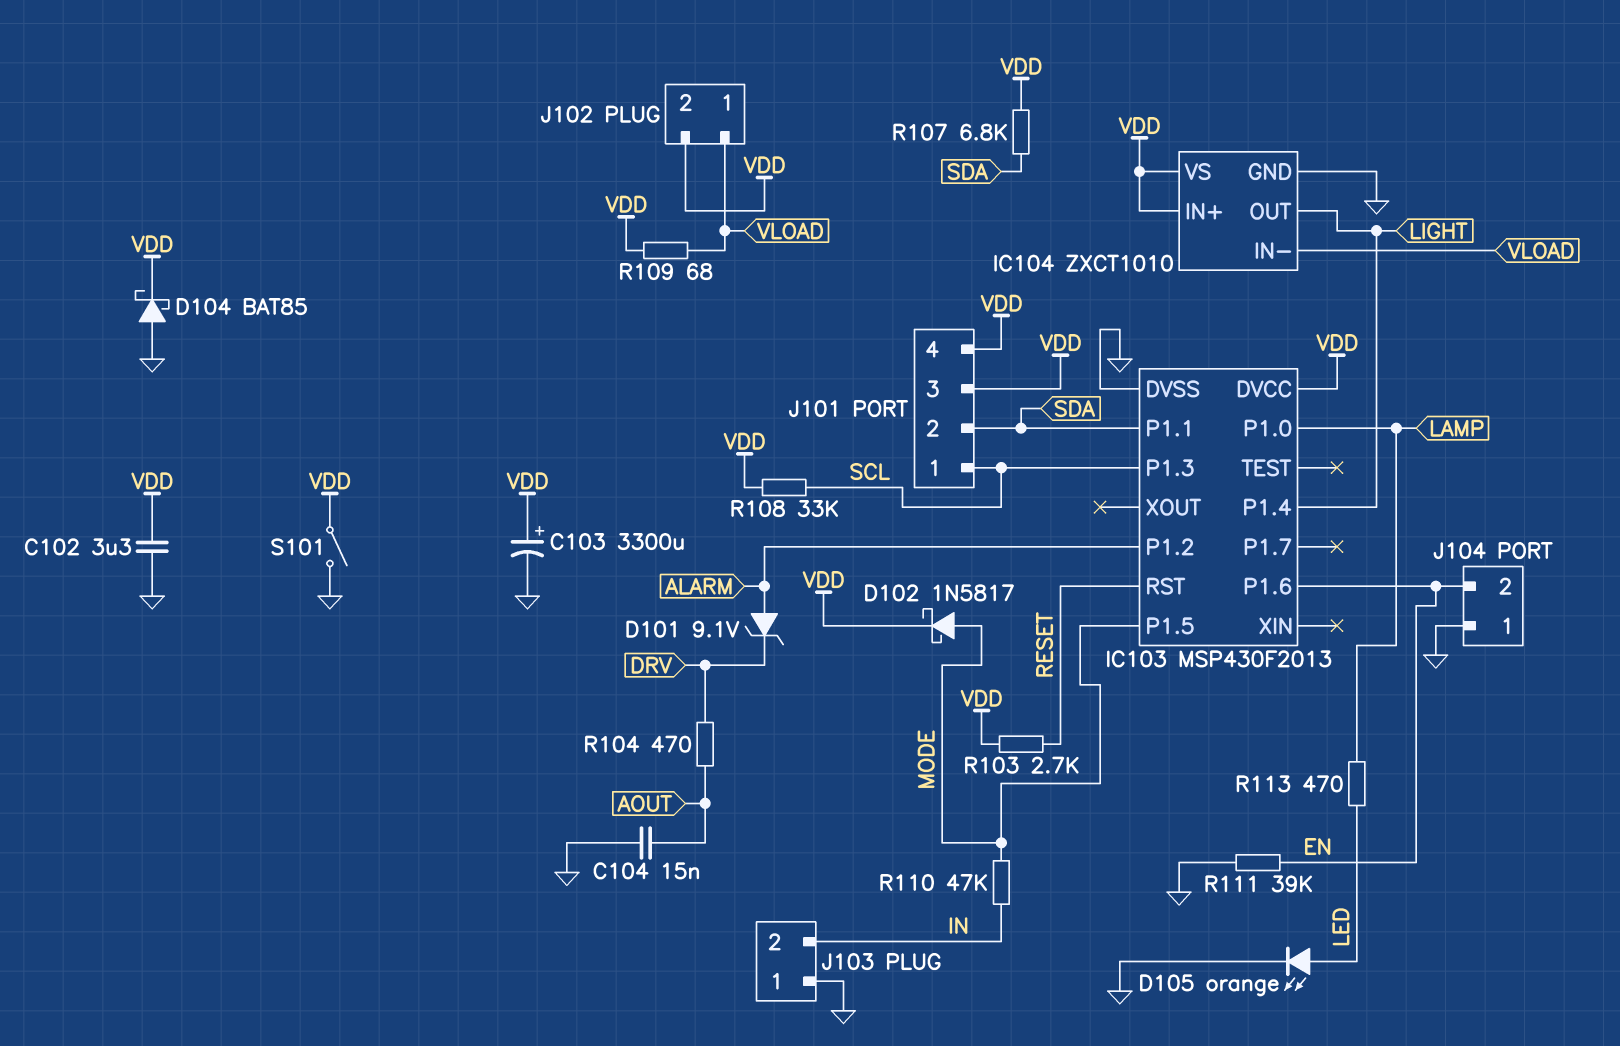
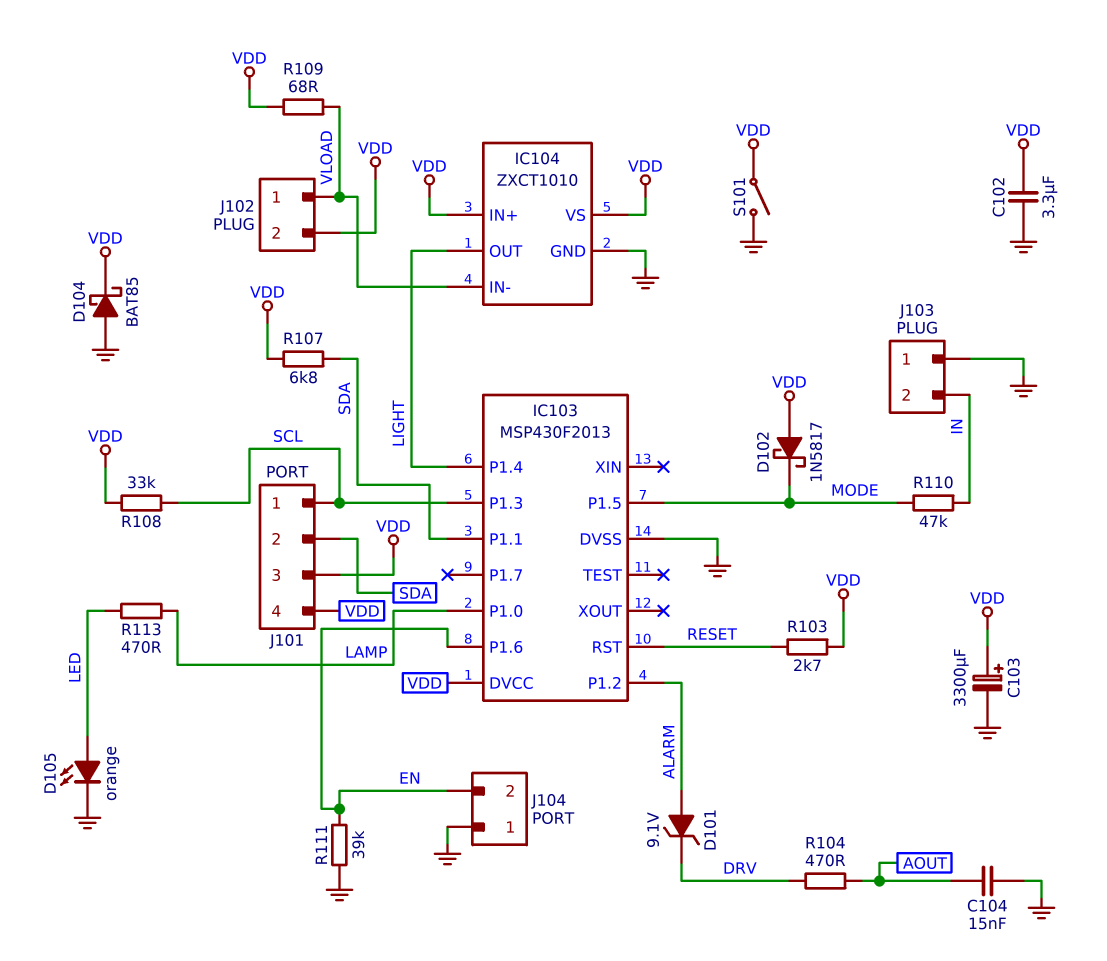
D102: schottky 1N5817 (A MODE, K VDD) -> schottky 1N5817 (A VDD, K MODE)

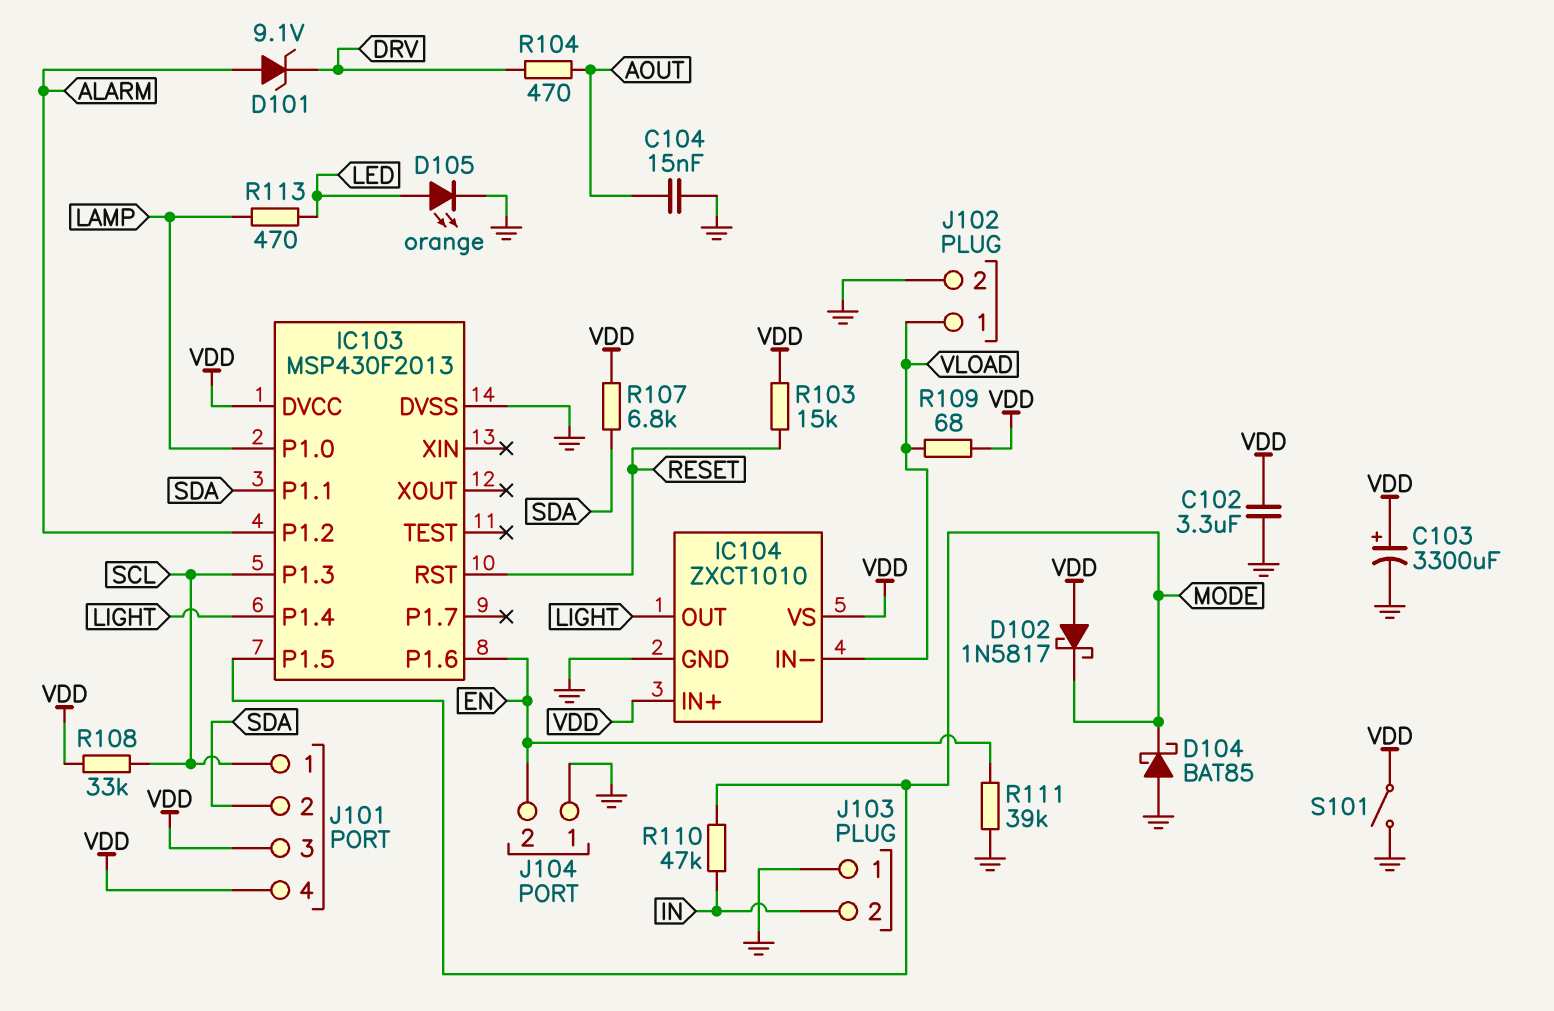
D104: schottky BAT85 (A GND, K VDD) -> schottky BAT85 (A GND, K MODE)
J102 pin 2: VDD -> GND
R103: 2.7k (RESET, VDD) -> 15k (RESET, VDD)

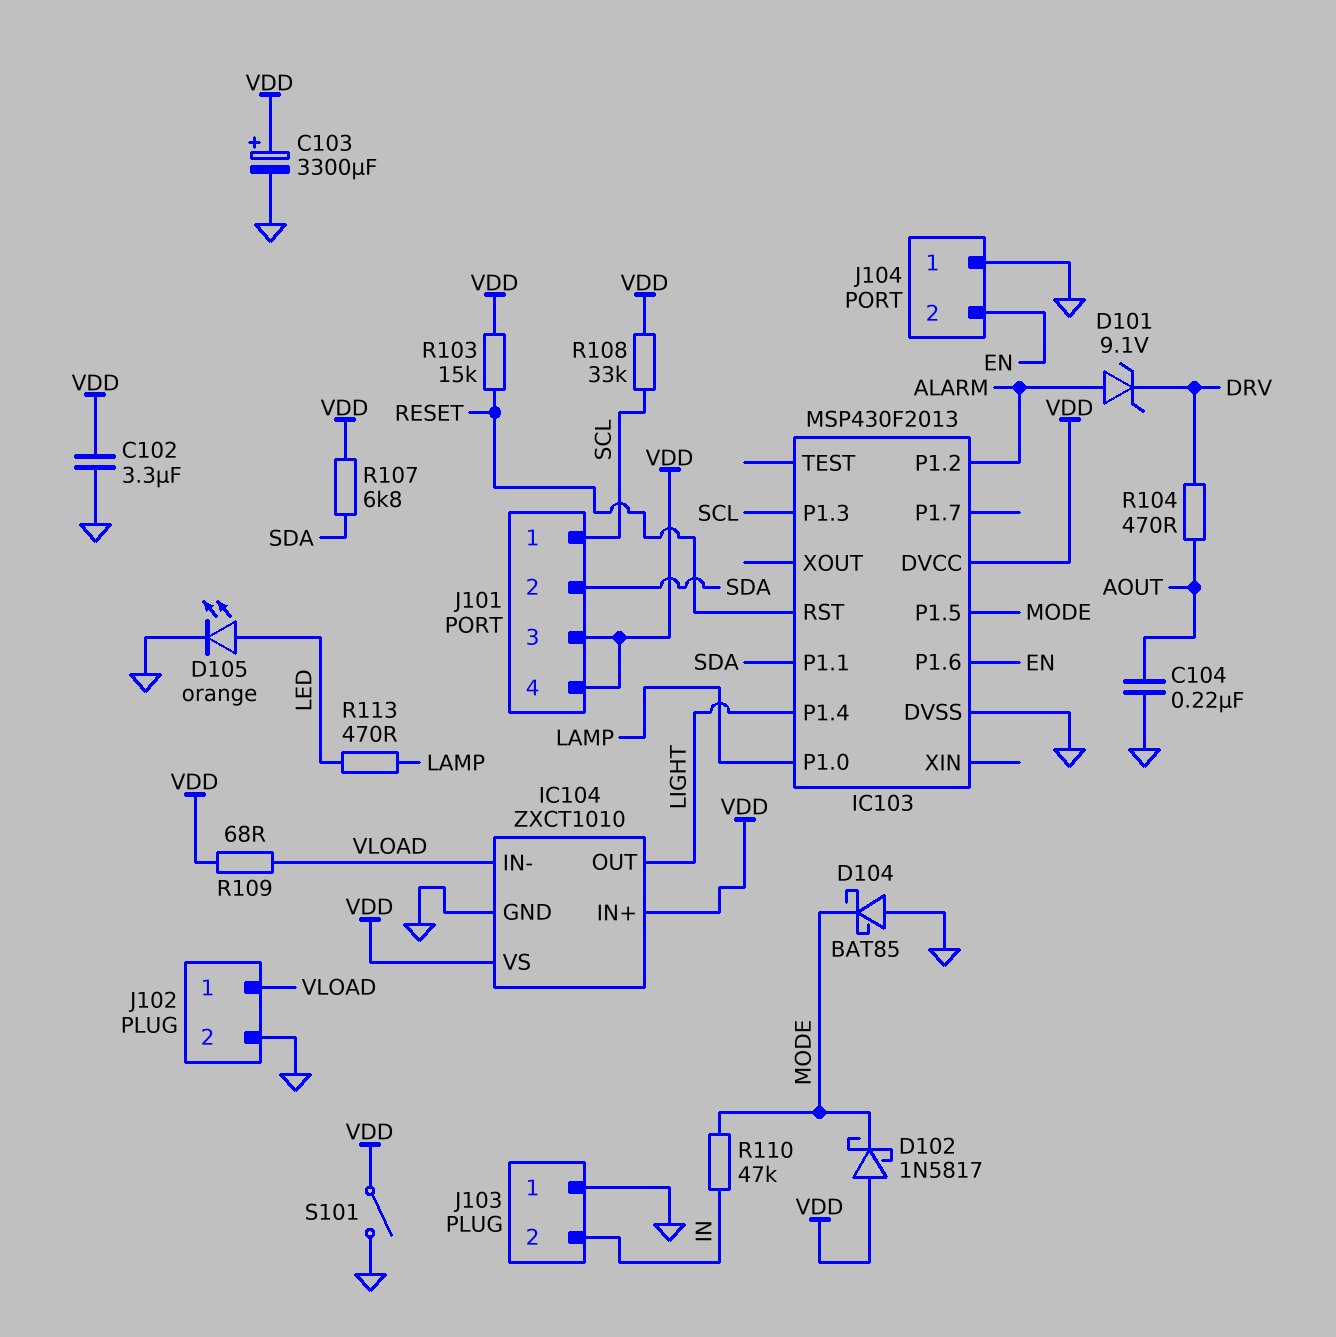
C104: 15nF (AOUT, GND) -> 220nF (AOUT, GND)
R111: 39k (EN, GND) -> none

